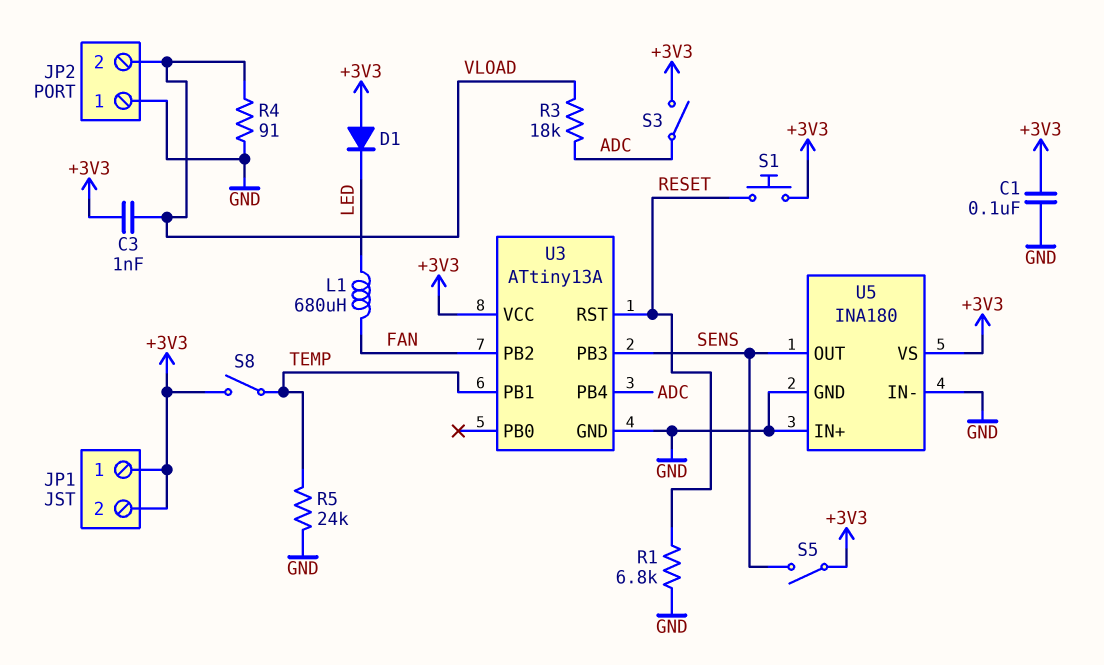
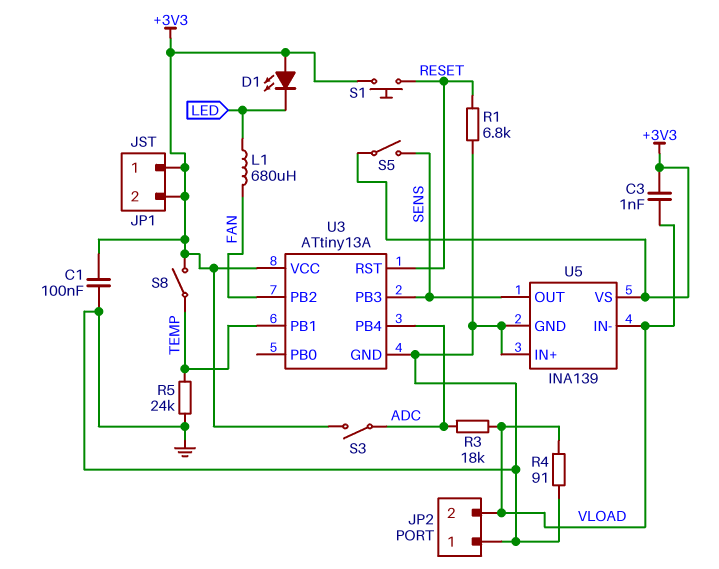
D1: diode (A +3V3, K LED) -> LED (A +3V3, K LED)
U5: INA180 -> INA139
U5 pin IN-: GND -> VLOAD

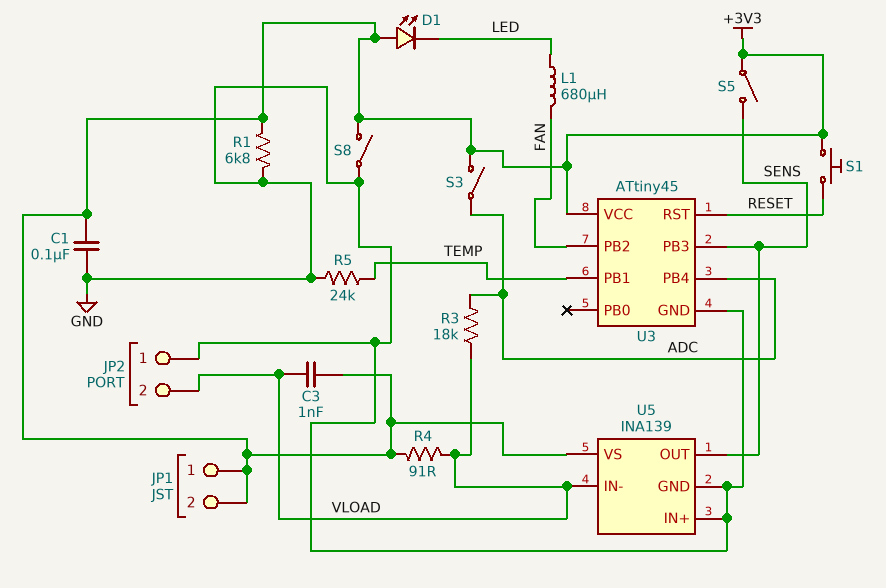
R1: 6.8k (GND, RESET) -> 6.8k (+3V3, GND)
R4: 91 (GND, VLOAD) -> 91 (+3V3, VLOAD)
S8: switch (+3V3, TEMP) -> switch (+3V3, GND)
U3: ATtiny13A -> ATtiny45

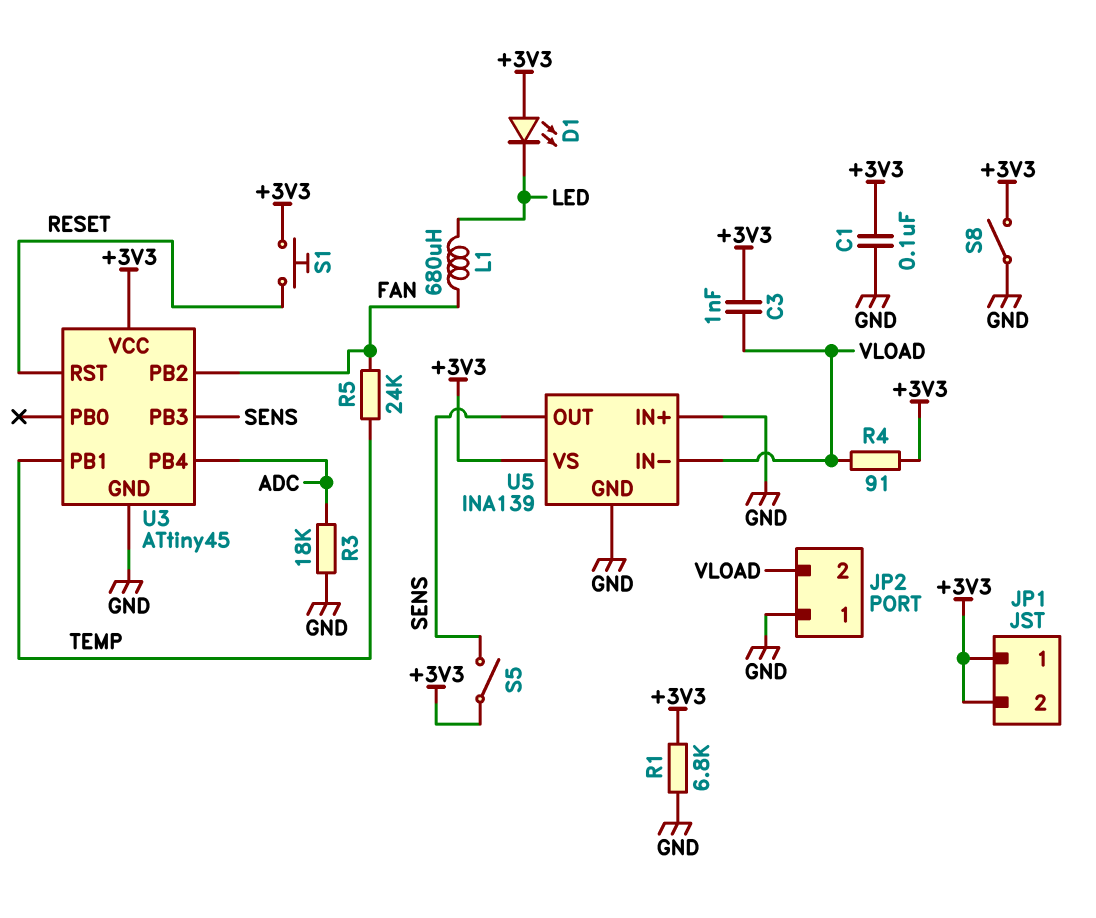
R3: 18k (ADC, VLOAD) -> 18k (ADC, GND)
R5: 24k (GND, TEMP) -> 24k (FAN, TEMP)
S3: switch (+3V3, ADC) -> none

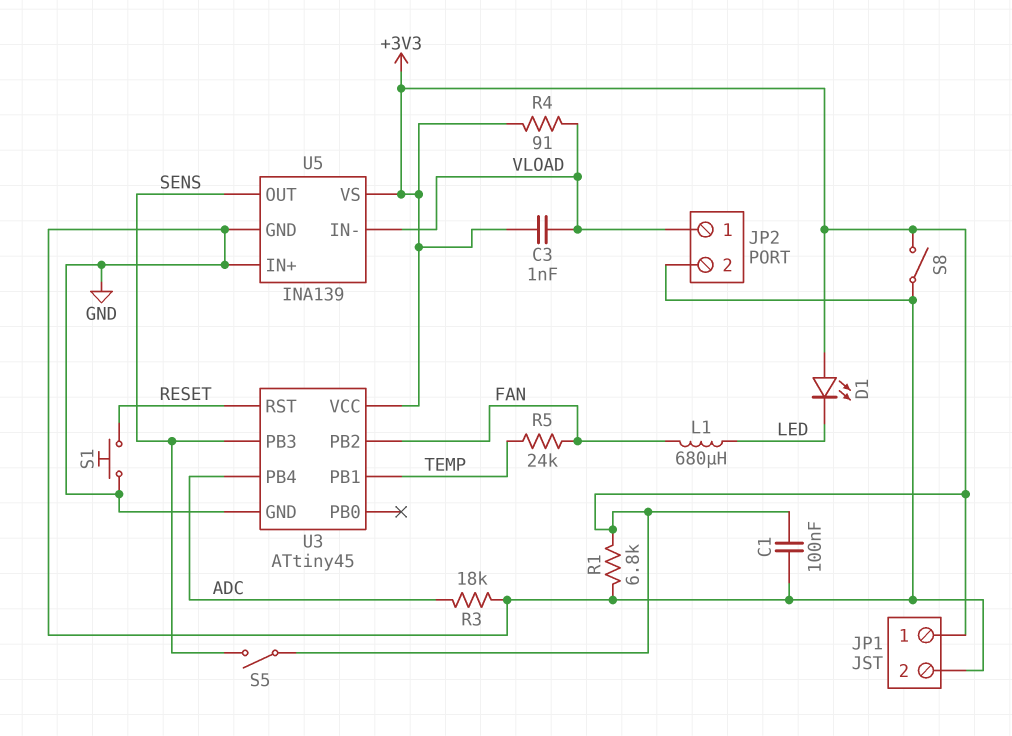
JP1 pin 2: +3V3 -> GND
JP2 pin 1: GND -> VLOAD
JP2 pin 2: VLOAD -> GND
S1: button (+3V3, RESET) -> button (GND, RESET)

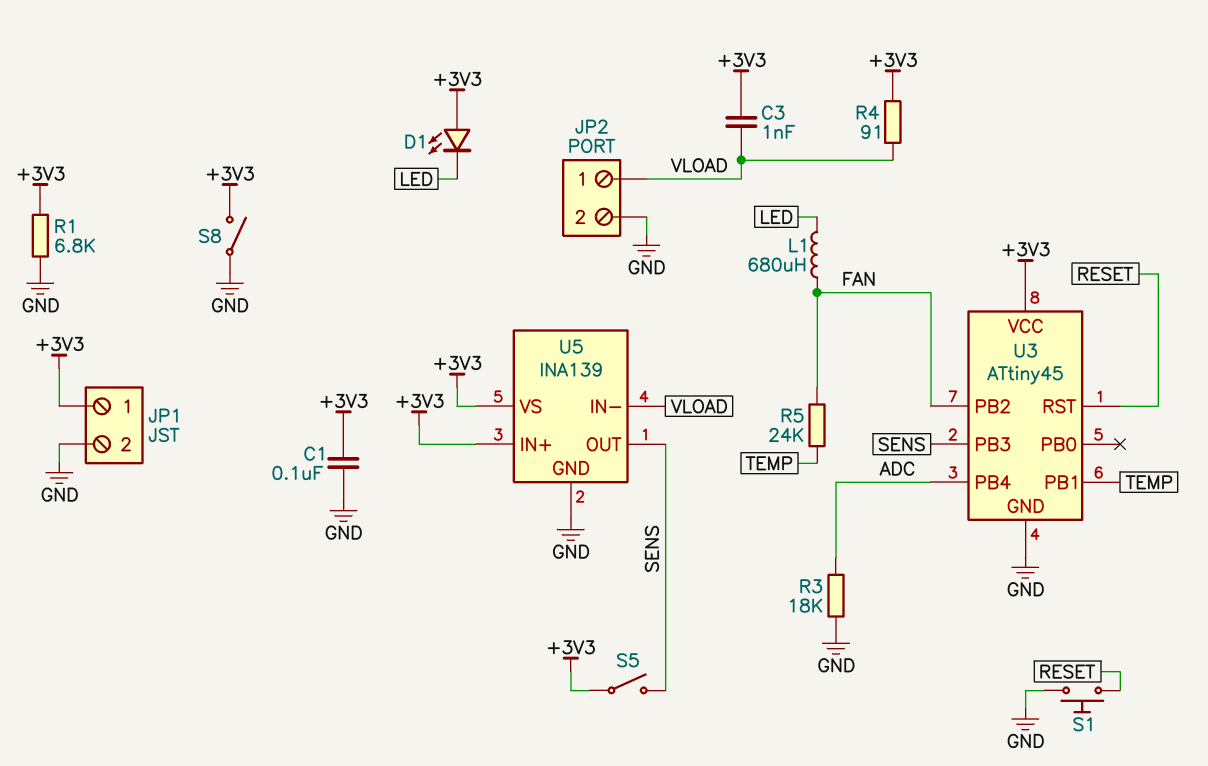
U5 pin IN+: GND -> +3V3

